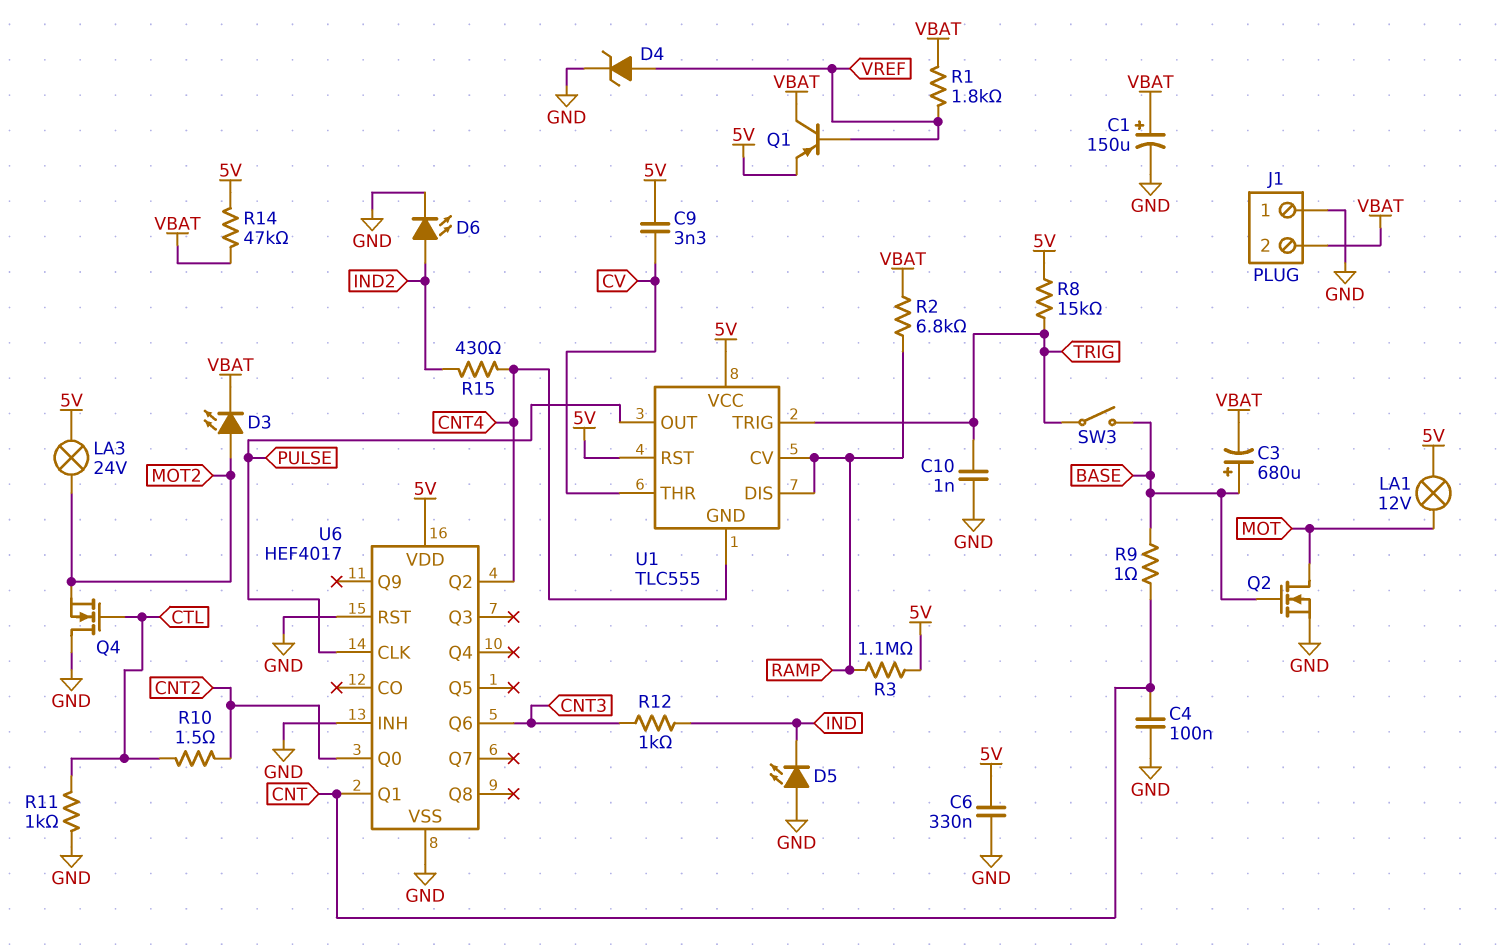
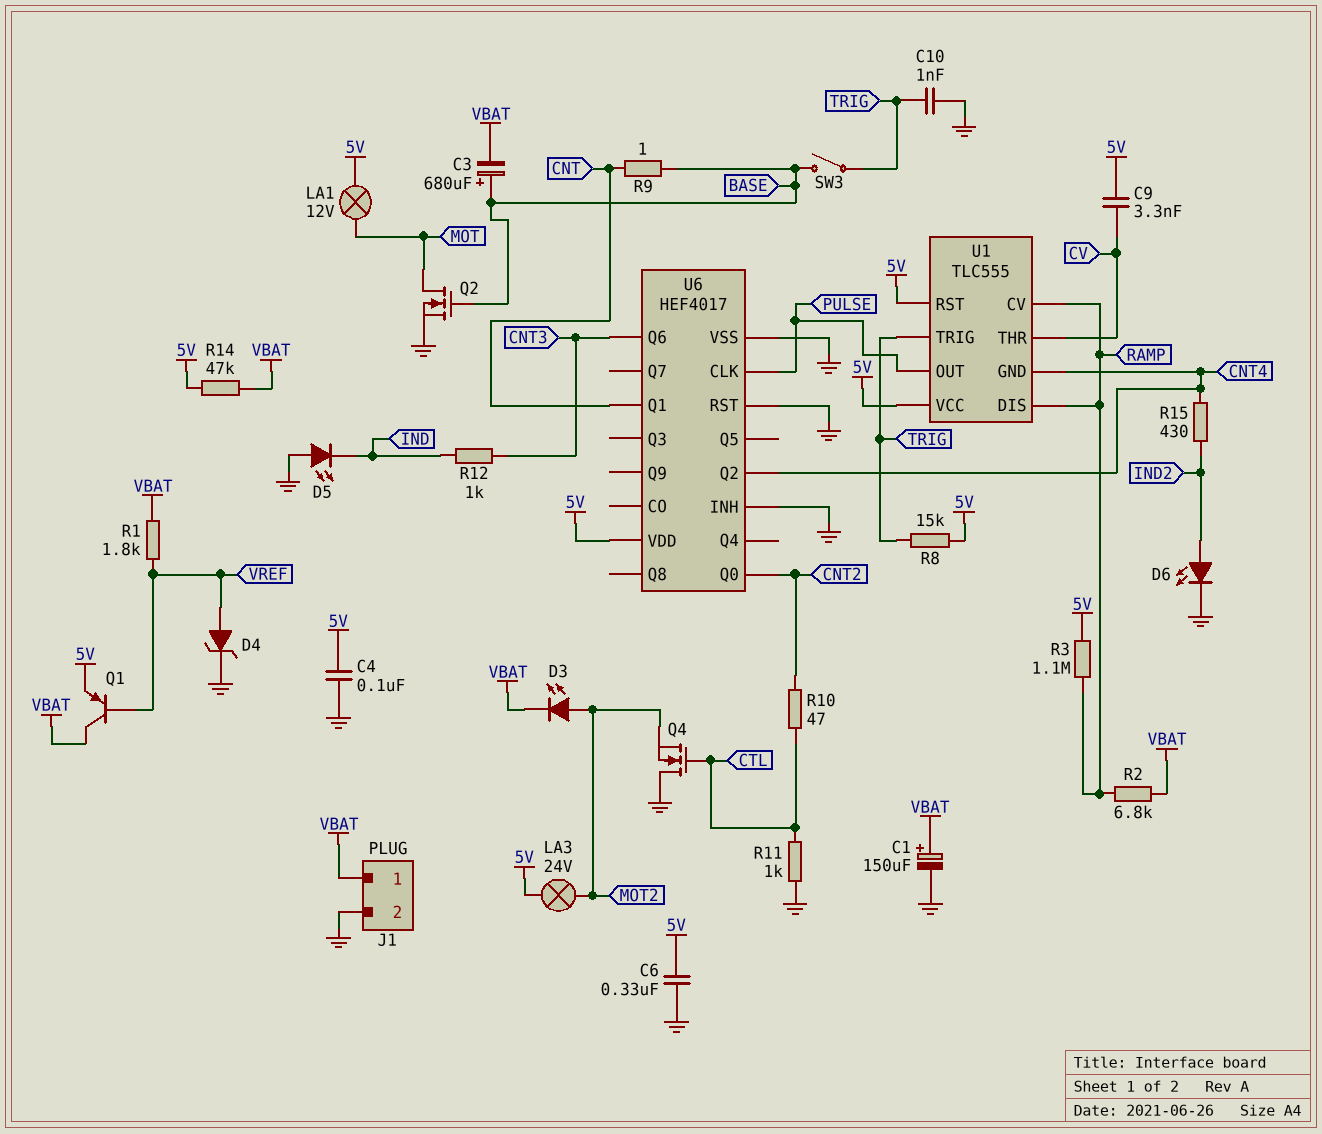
C4: 100nF (CNT, GND) -> 100nF (5V, GND)
J1 pin 1: GND -> VBAT
J1 pin 2: VBAT -> GND
R10: 1.5 (CNT2, CTL) -> 47 (CNT2, CTL)

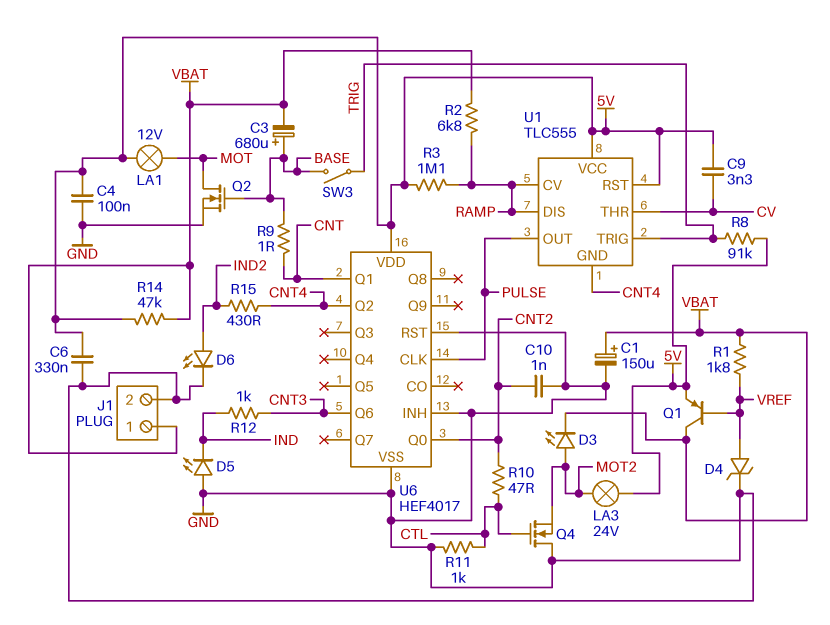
C10: 1nF (GND, TRIG) -> 1nF (CNT2, GND)
R8: 15k (5V, TRIG) -> 91k (5V, TRIG)

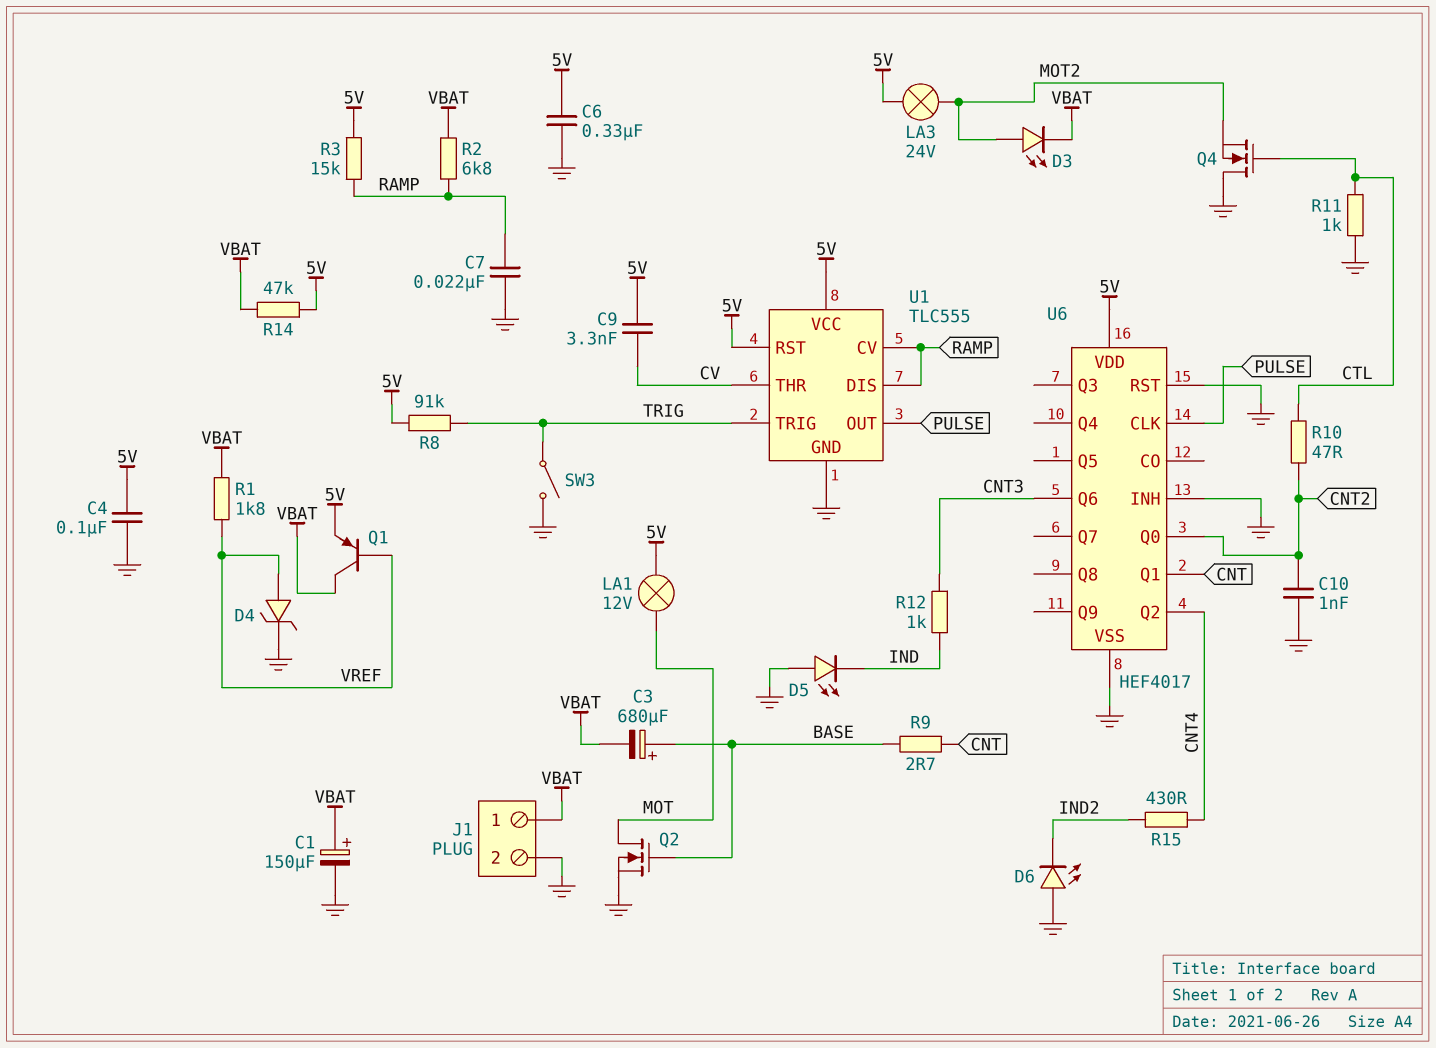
C7: none -> 22nF (GND, RAMP)
D6: LED (A IND2, K GND) -> LED (A GND, K IND2)
R3: 1.1M (5V, RAMP) -> 15k (5V, RAMP)
R9: 1 (BASE, CNT) -> 2.7 (BASE, CNT)
SW3: switch (BASE, TRIG) -> switch (GND, TRIG)
U1 pin GND: CNT4 -> GND

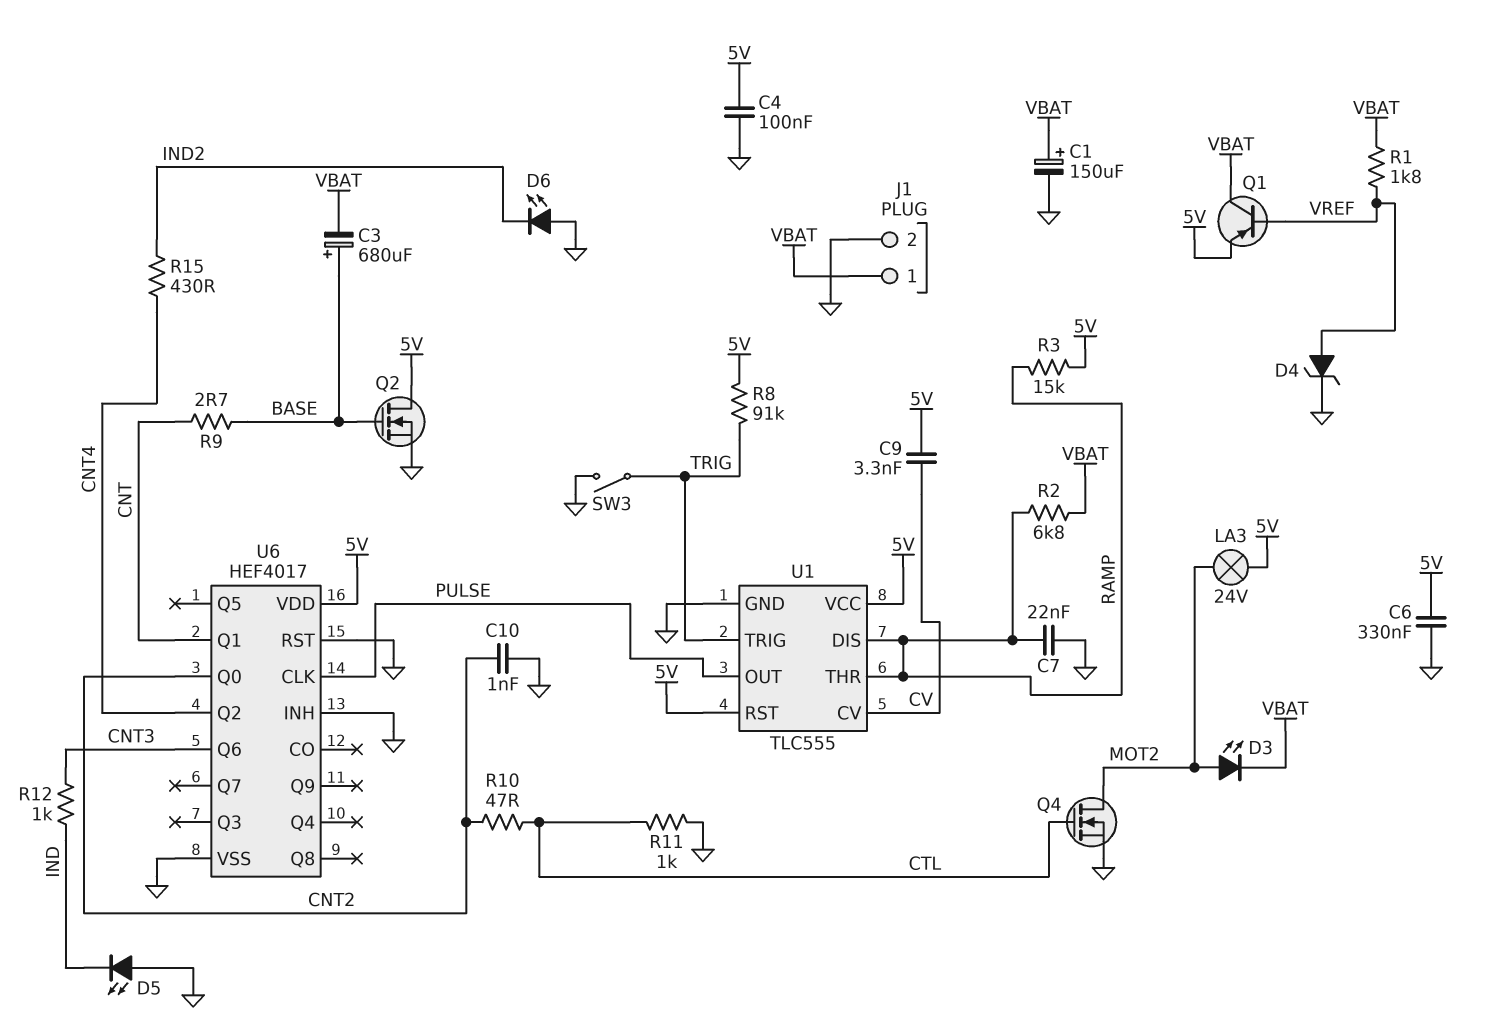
LA1: lamp 12V (5V, MOT) -> none
Q2: NMOS (G BASE, D MOT, S GND) -> NMOS (G BASE, D 5V, S GND)
Q4: NMOS (G CTL, D GND, S MOT2) -> NMOS (G CTL, D MOT2, S GND)
R14: 47k (5V, VBAT) -> none
U1 pin CV: RAMP -> CV
U1 pin THR: CV -> RAMP

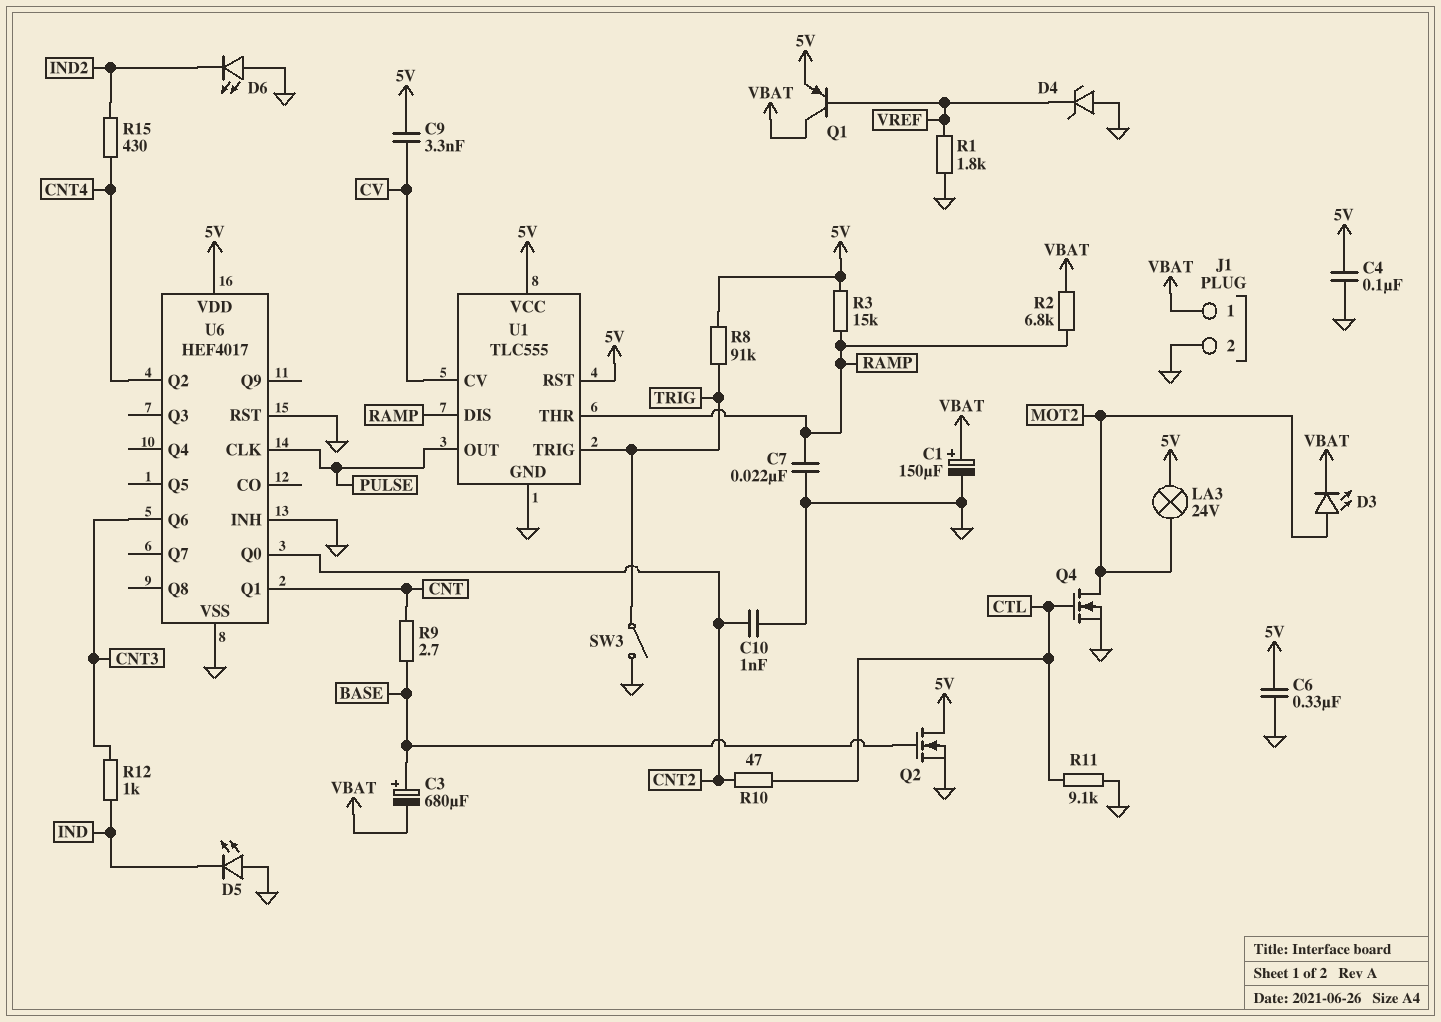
D4: zener (A VREF, K GND) -> zener (A GND, K VREF)
R1: 1.8k (VBAT, VREF) -> 1.8k (GND, VREF)
R11: 1k (CTL, GND) -> 9.1k (CTL, GND)

